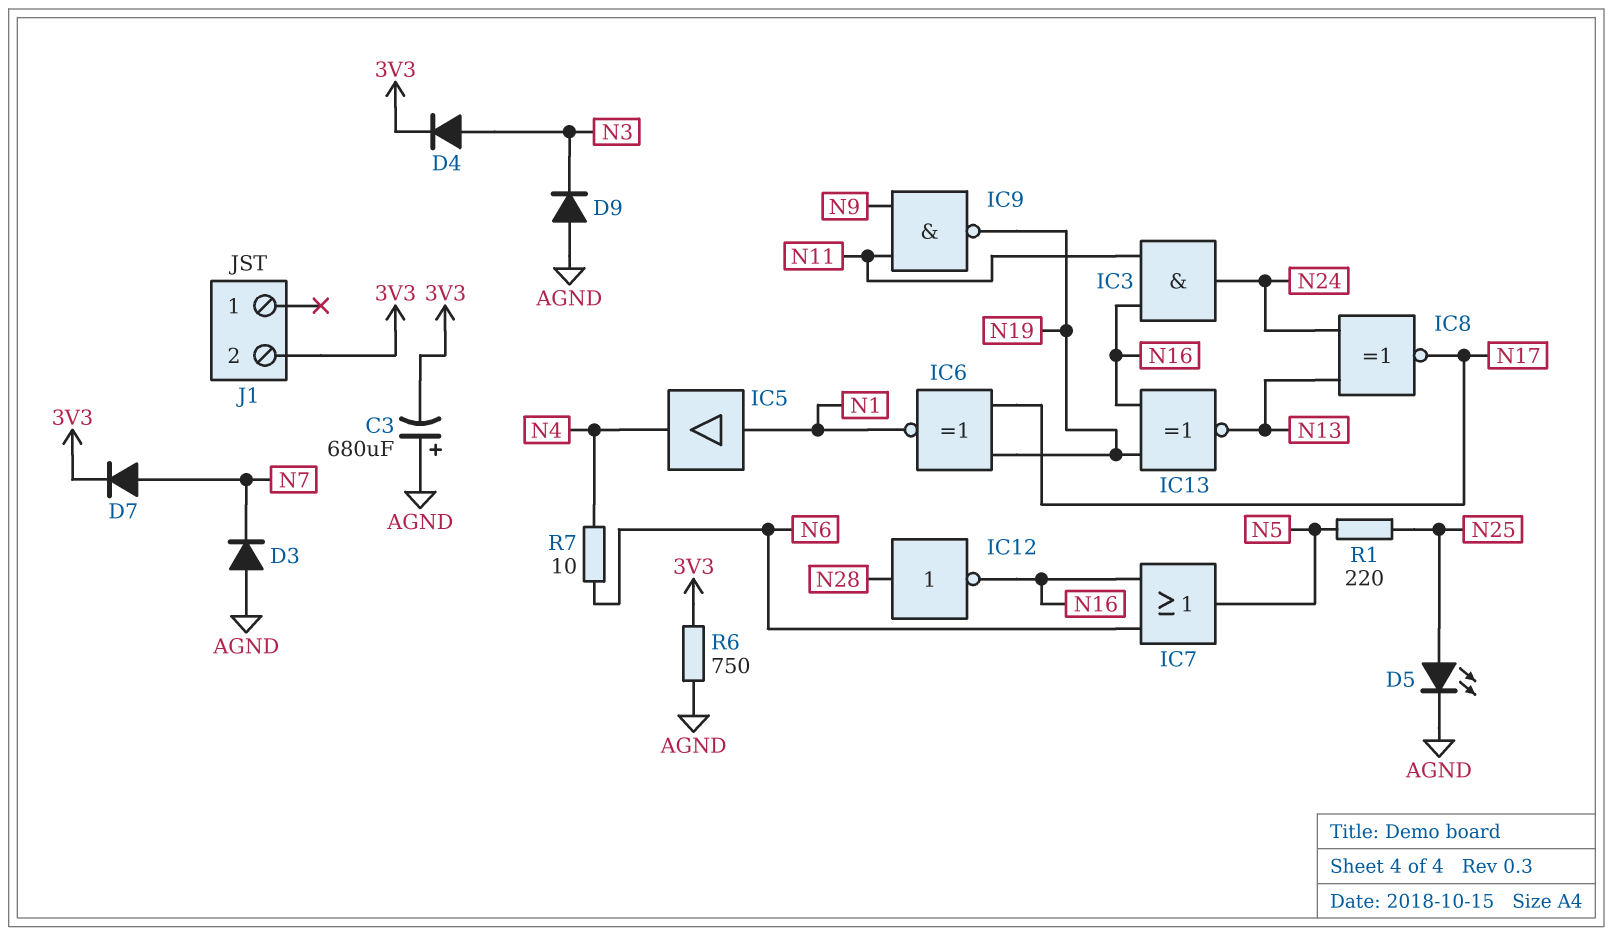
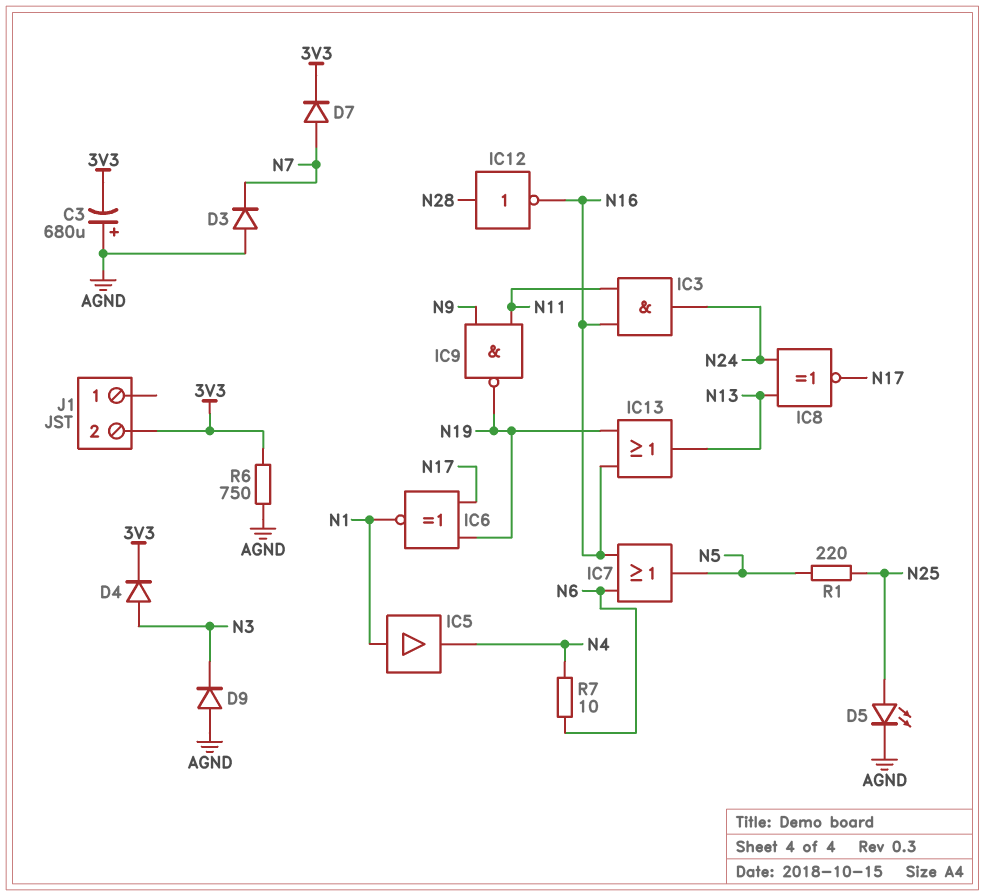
IC13: XNOR (in N16, in N19, out N13) -> OR (in N16, in N19, out N13)

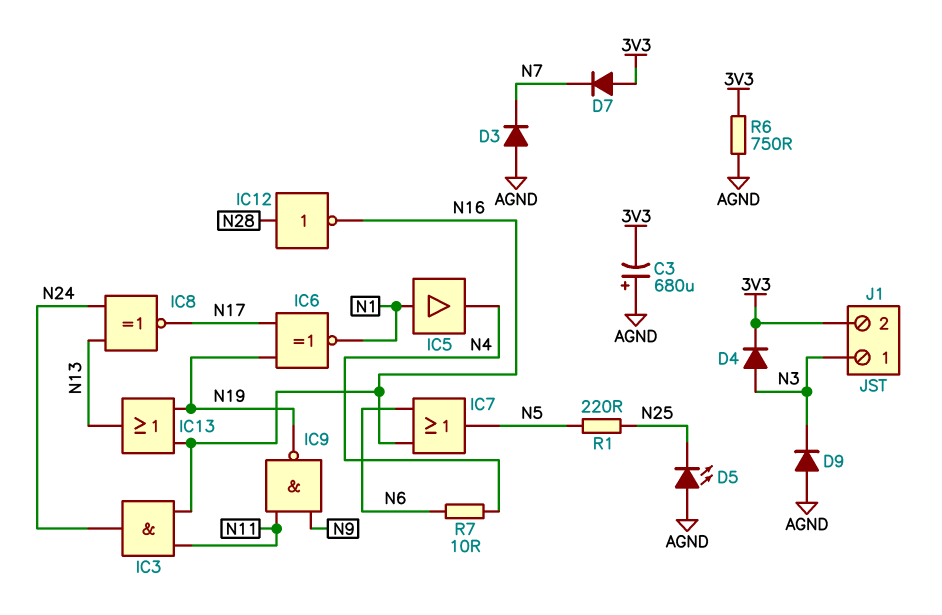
D5: LED (A N25, K AGND) -> LED (A AGND, K N25)
D7: diode (A N7, K 3V3) -> diode (A 3V3, K N7)
J1 pin 1: none -> N3

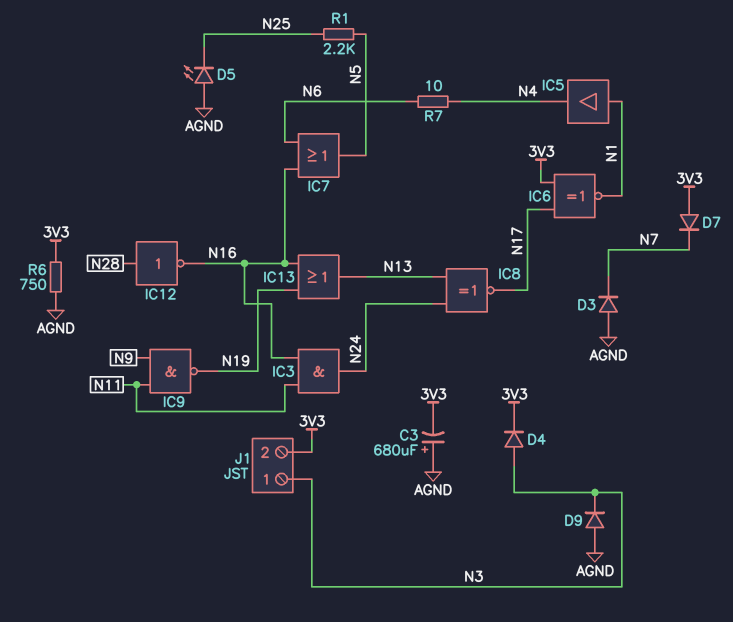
IC6: XNOR (in N17, in N19, out N1) -> XNOR (in 3V3, in N17, out N1)
R1: 220 (N5, N25) -> 2.2k (N5, N25)

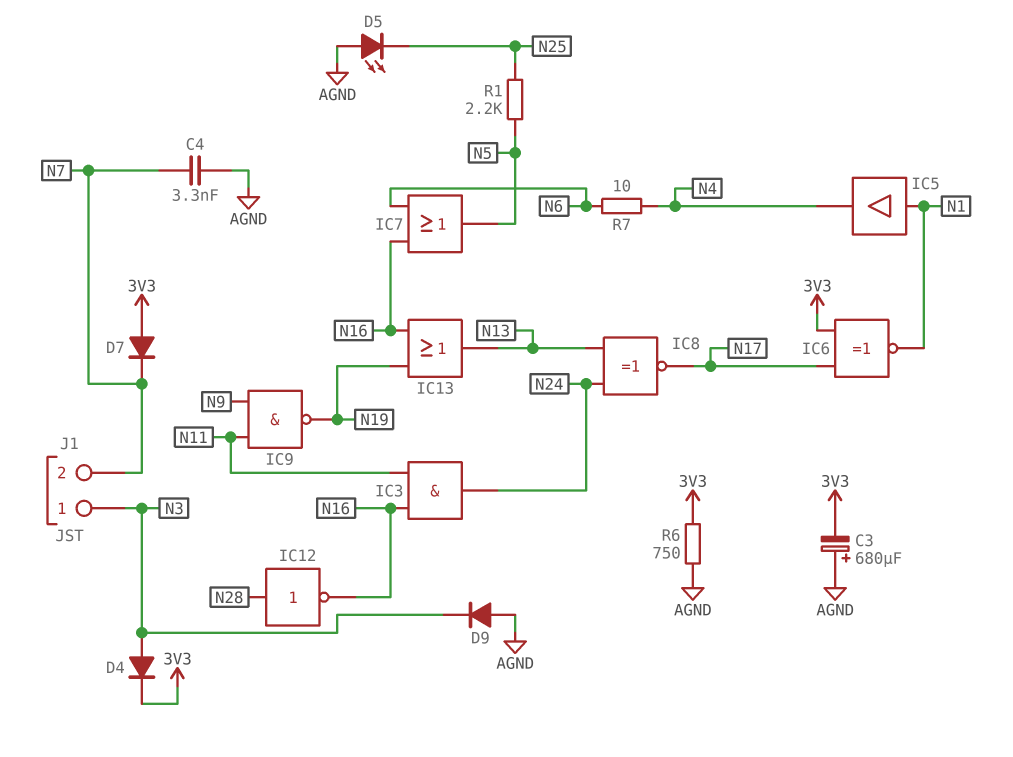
C4: none -> 3.3nF (AGND, N7)
D3: diode (A AGND, K N7) -> none
J1 pin 2: 3V3 -> N7

